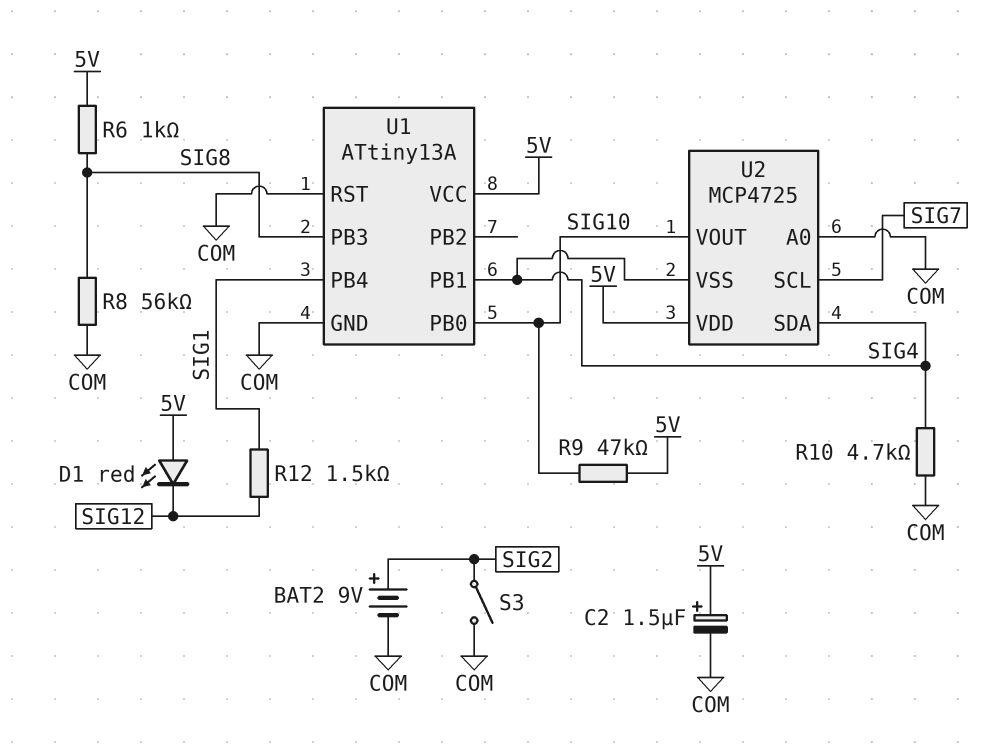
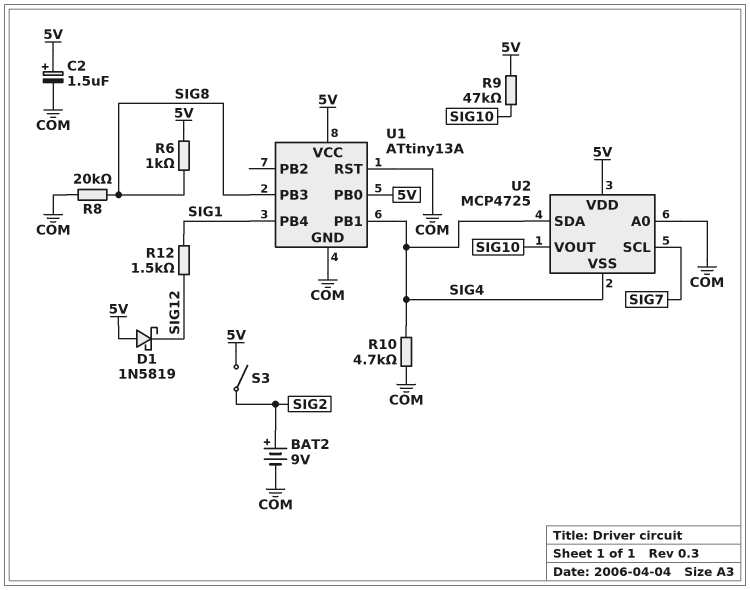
D1: LED red (A 5V, K SIG12) -> schottky 1N5819 (A 5V, K SIG12)
R8: 56k (COM, SIG8) -> 20k (COM, SIG8)
S3: switch (COM, SIG2) -> switch (5V, SIG2)
U1 pin PB0: SIG10 -> 5V

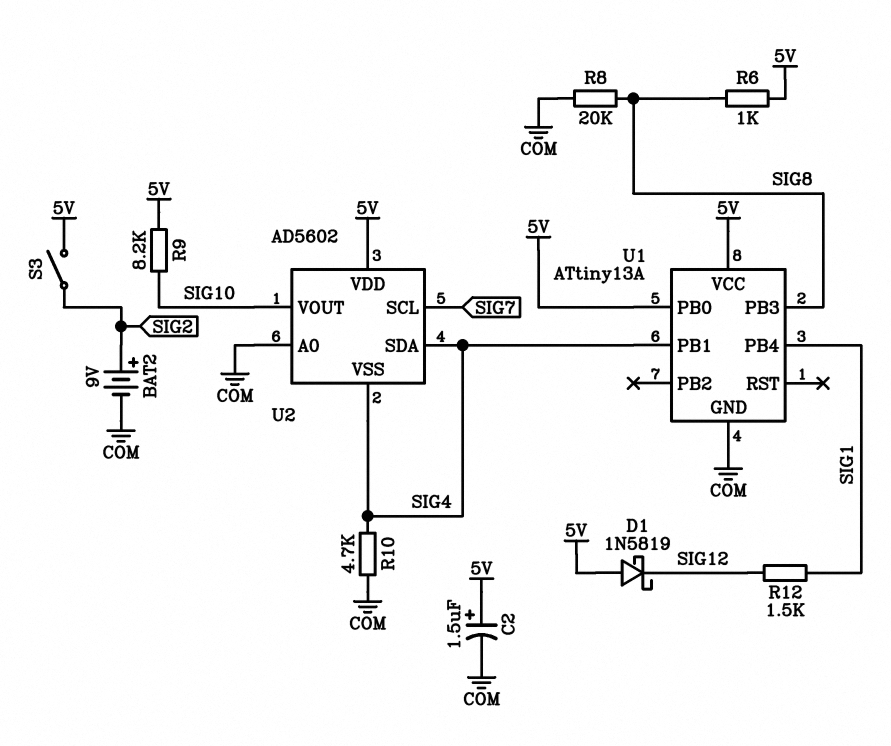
R9: 47k (5V, SIG10) -> 8.2k (5V, SIG10)
U1 pin RST: COM -> none
U2: MCP4725 -> AD5602

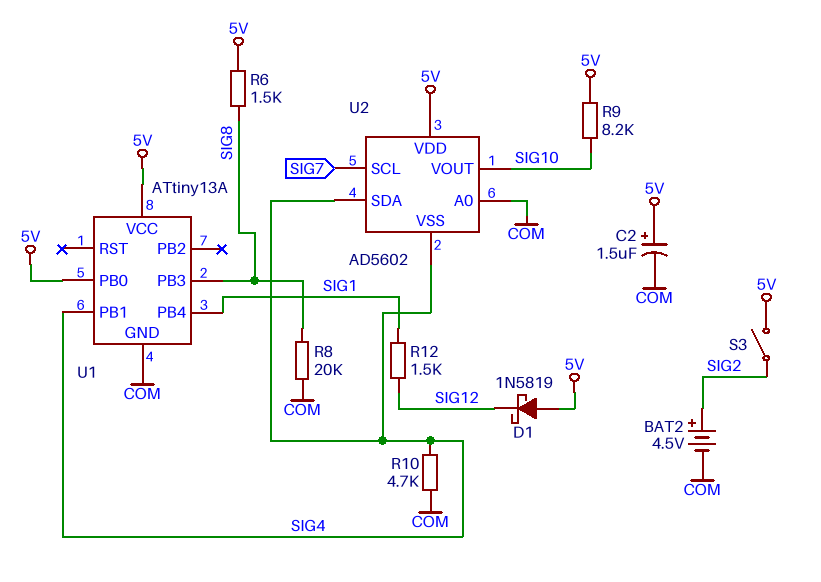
BAT2: 9V (plus SIG2, minus COM) -> 4.5V (plus SIG2, minus COM)
R6: 1k (5V, SIG8) -> 1.5k (5V, SIG8)

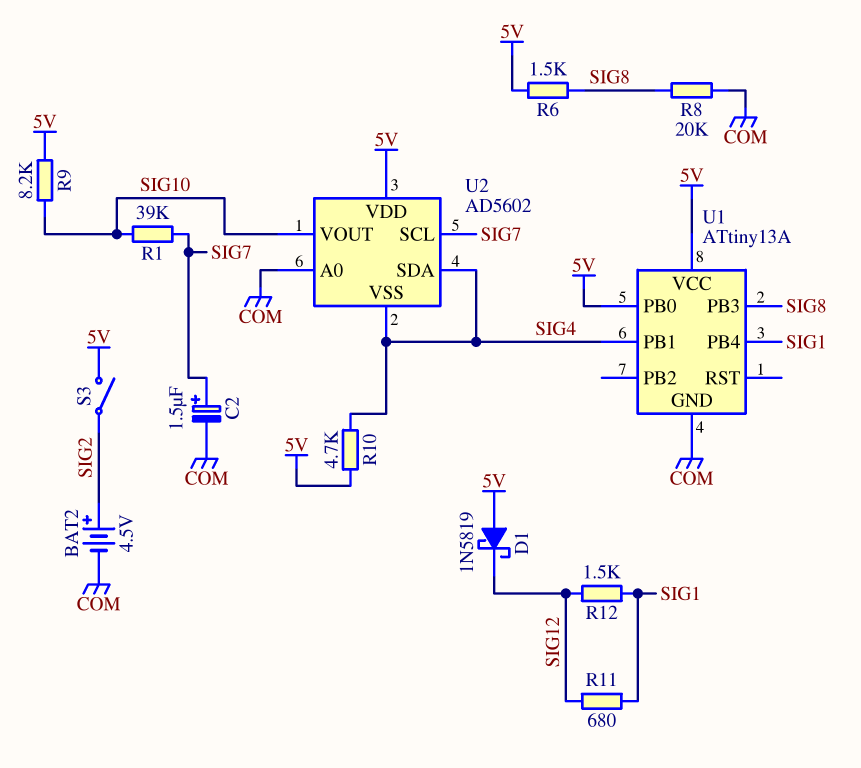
C2: 1.5uF (plus 5V, minus COM) -> 1.5uF (plus SIG7, minus COM)
R1: none -> 39k (SIG7, SIG10)
R10: 4.7k (COM, SIG4) -> 4.7k (5V, SIG4)
R11: none -> 680 (SIG1, SIG12)

